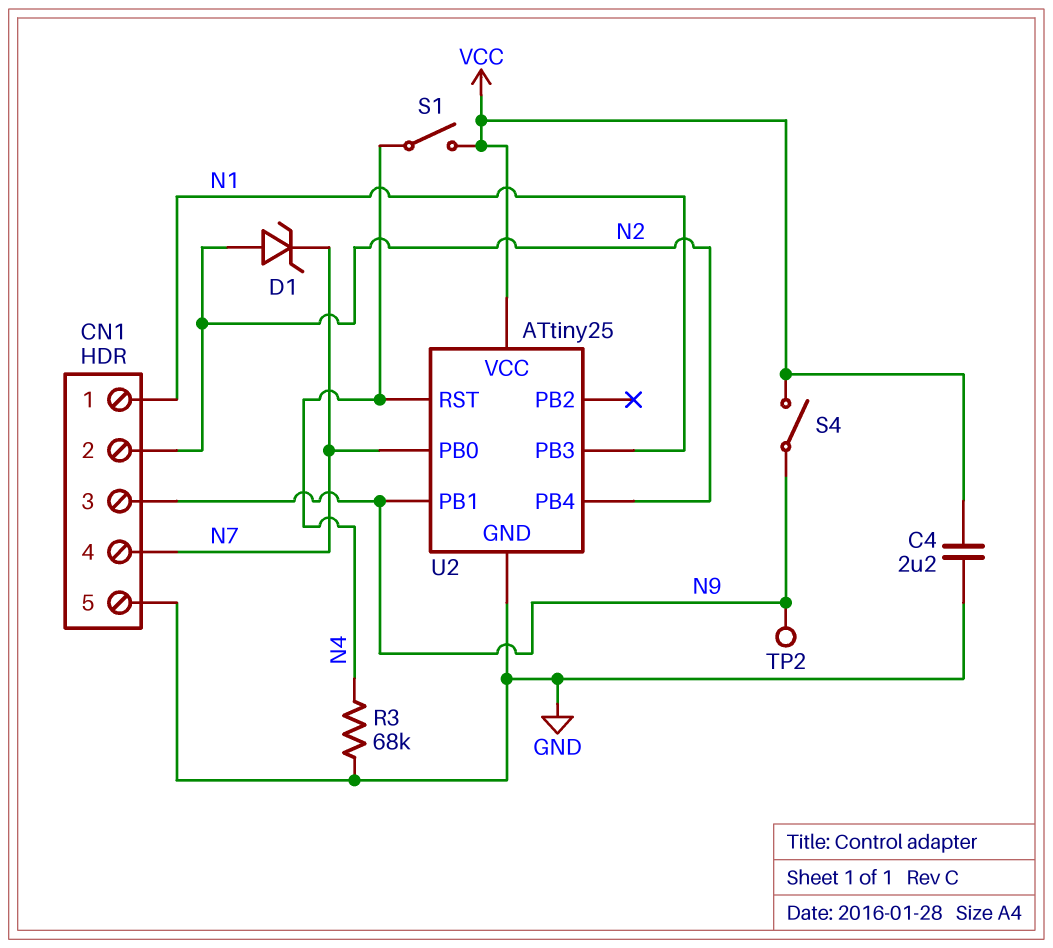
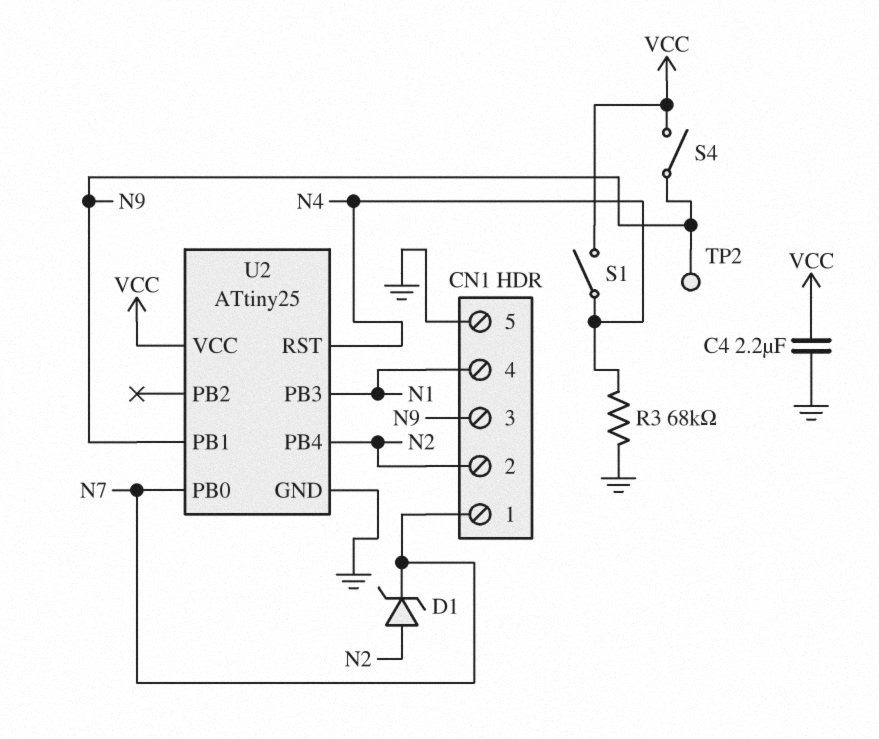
CN1 pin 1: N1 -> N7
CN1 pin 4: N7 -> N1

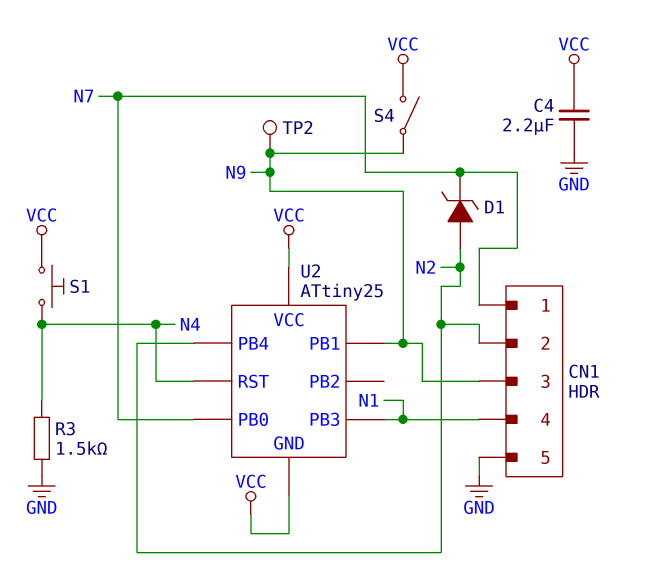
R3: 68k (GND, N4) -> 1.5k (GND, N4)
S1: switch (N4, VCC) -> button (N4, VCC)
U2 pin GND: GND -> VCC

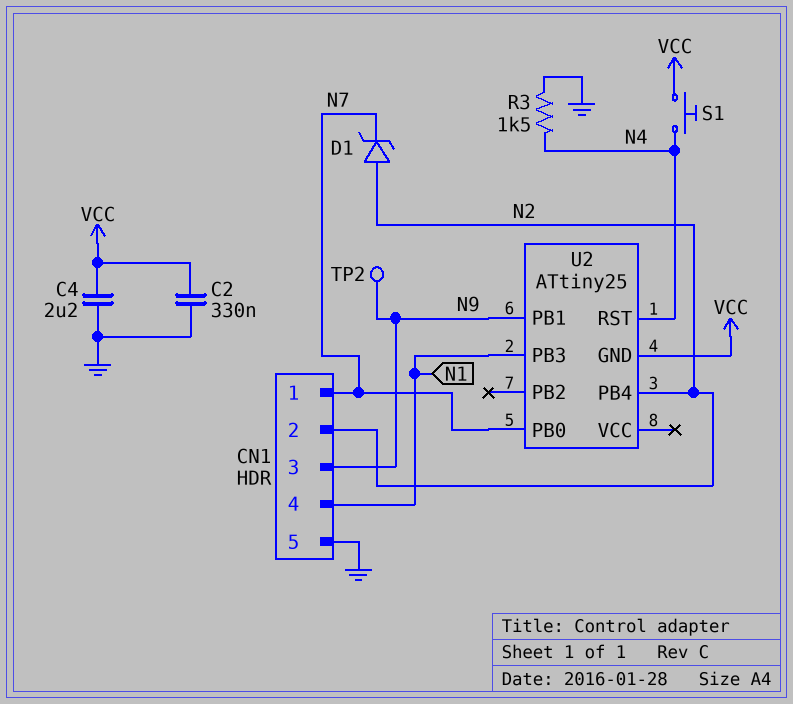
C2: none -> 330nF (GND, VCC)
S4: switch (N9, VCC) -> none
U2 pin VCC: VCC -> none

